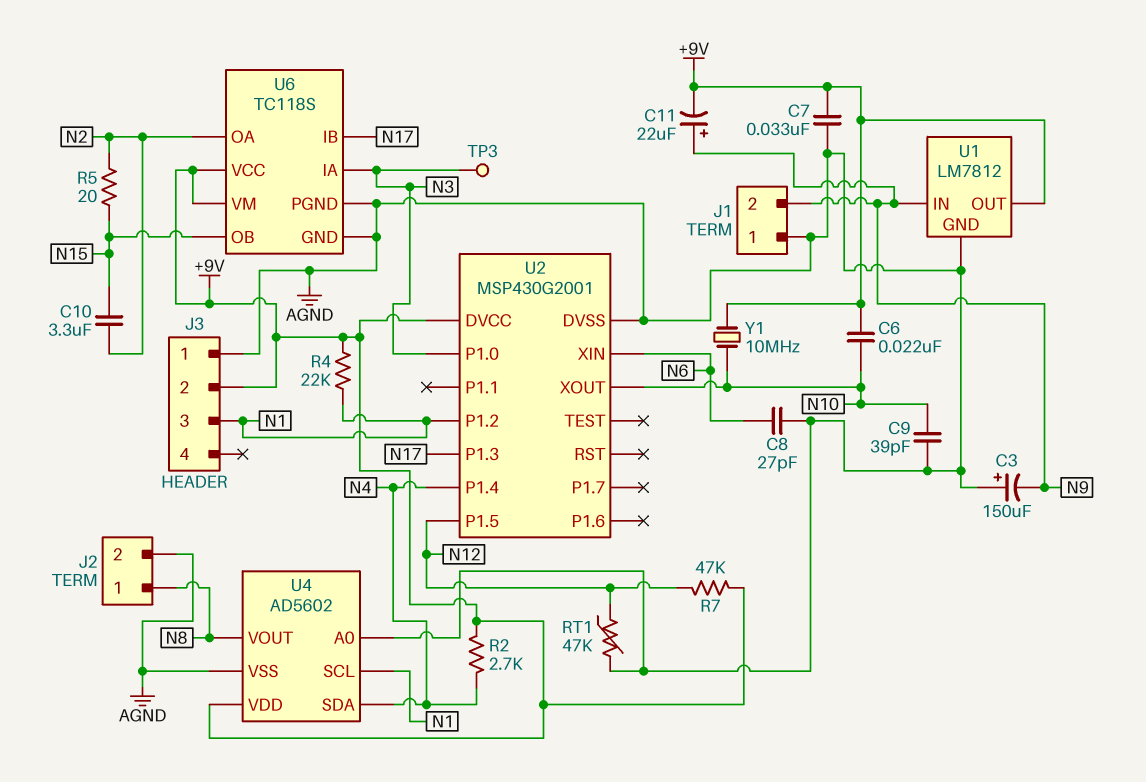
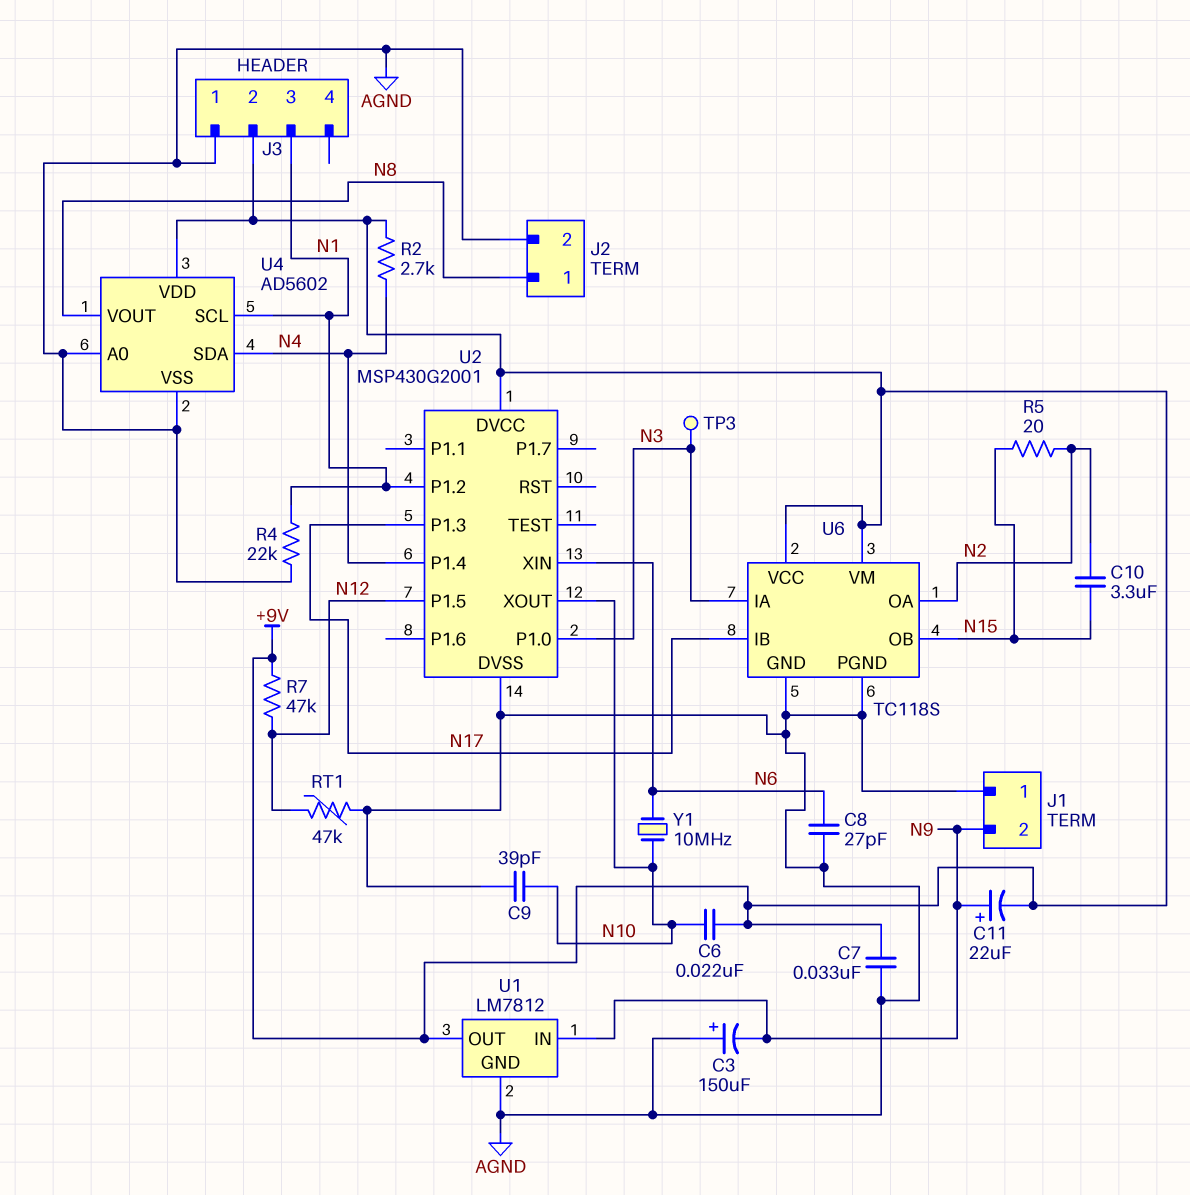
R4: 22k (+9V, N1) -> 22k (AGND, N1)
Y1: 10MHz (+9V, N10) -> 10MHz (N6, N10)

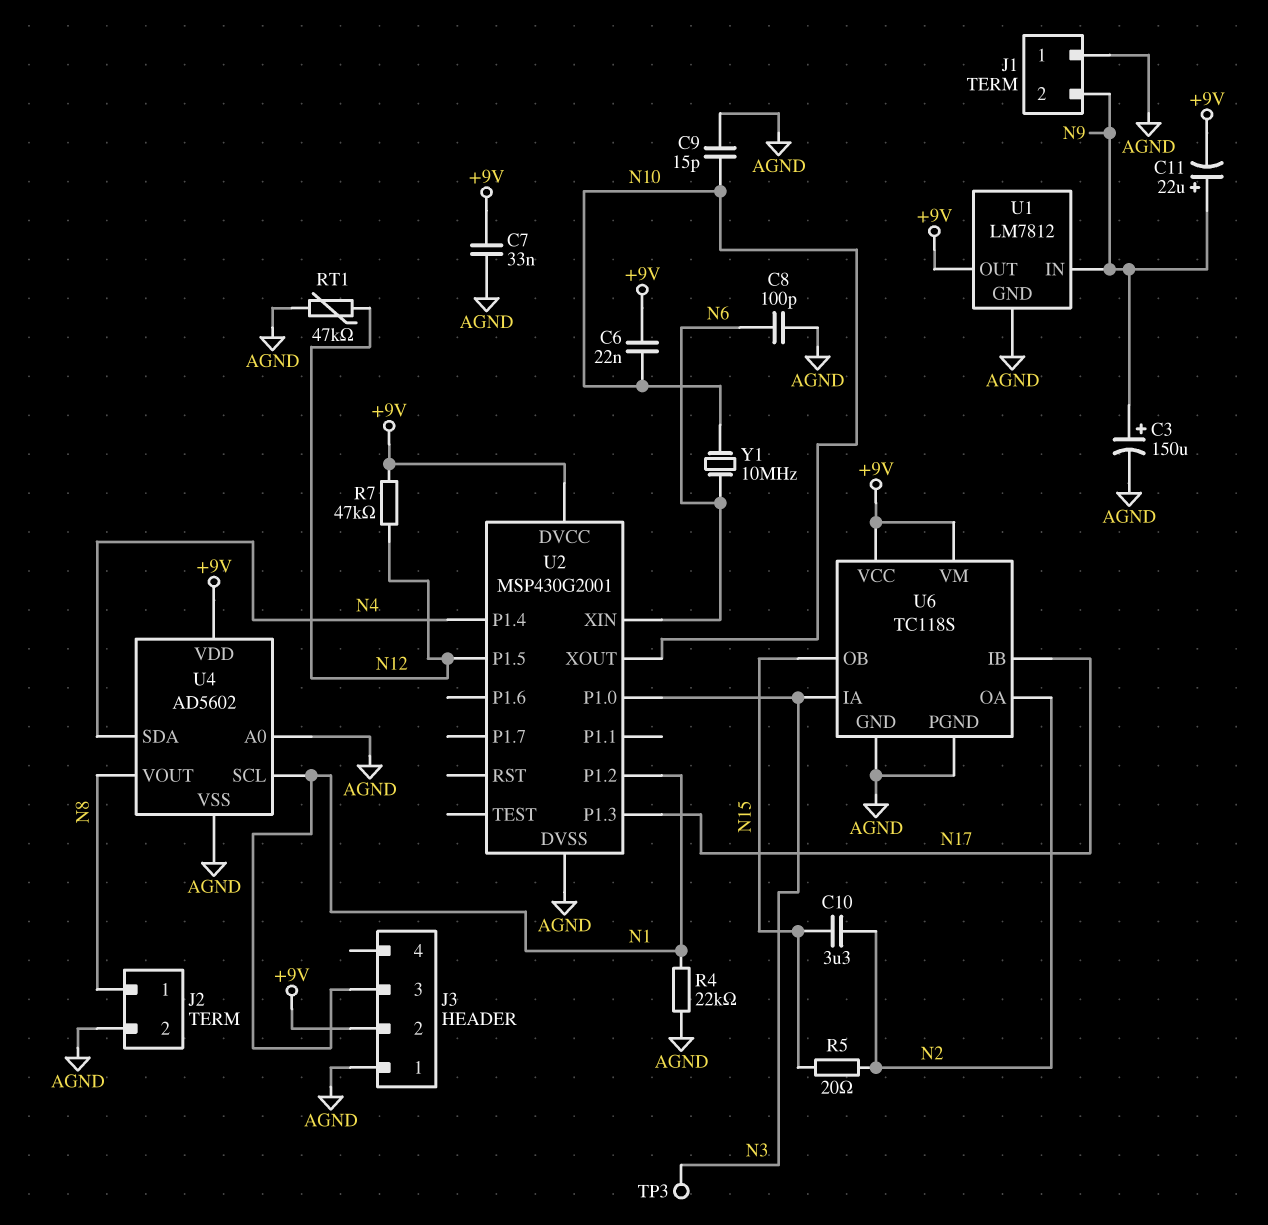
C3: 150uF (plus AGND, minus N9) -> 150uF (plus N9, minus AGND)
C8: 27pF (AGND, N6) -> 100pF (AGND, N6)
C9: 39pF (AGND, N10) -> 15pF (AGND, N10)
R2: 2.7k (+9V, N4) -> none

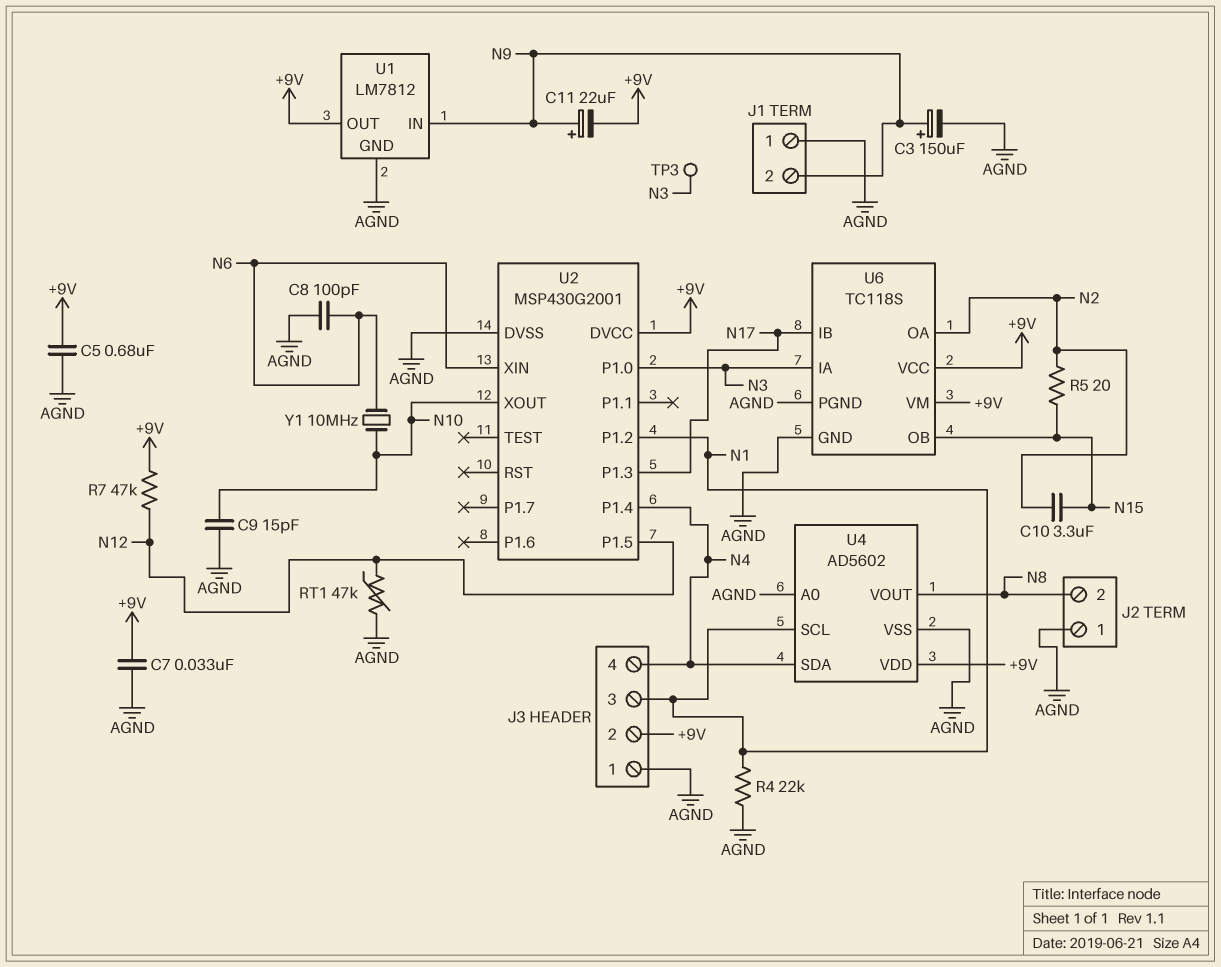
C5: none -> 680nF (+9V, AGND)
C6: 22nF (+9V, N10) -> none
J2 pin 1: N8 -> AGND
J2 pin 2: AGND -> N8
J3 pin 4: none -> N4

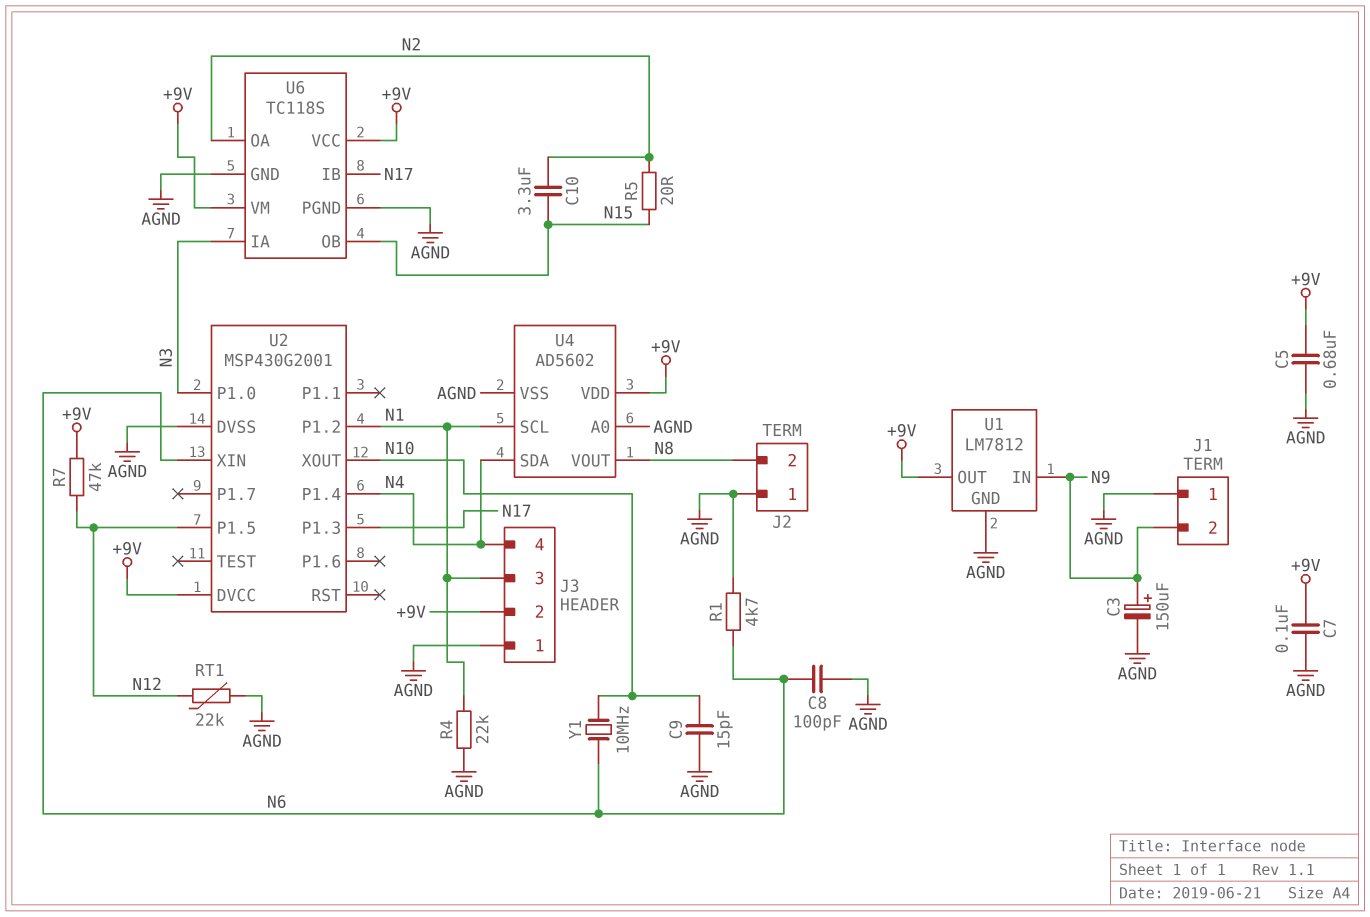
C7: 33nF (+9V, AGND) -> 100nF (+9V, AGND)
C11: 22uF (plus N9, minus +9V) -> none
R1: none -> 4.7k (AGND, N6)
RT1: 47k (AGND, N12) -> 22k (AGND, N12)
TP3: test point (N3) -> none

